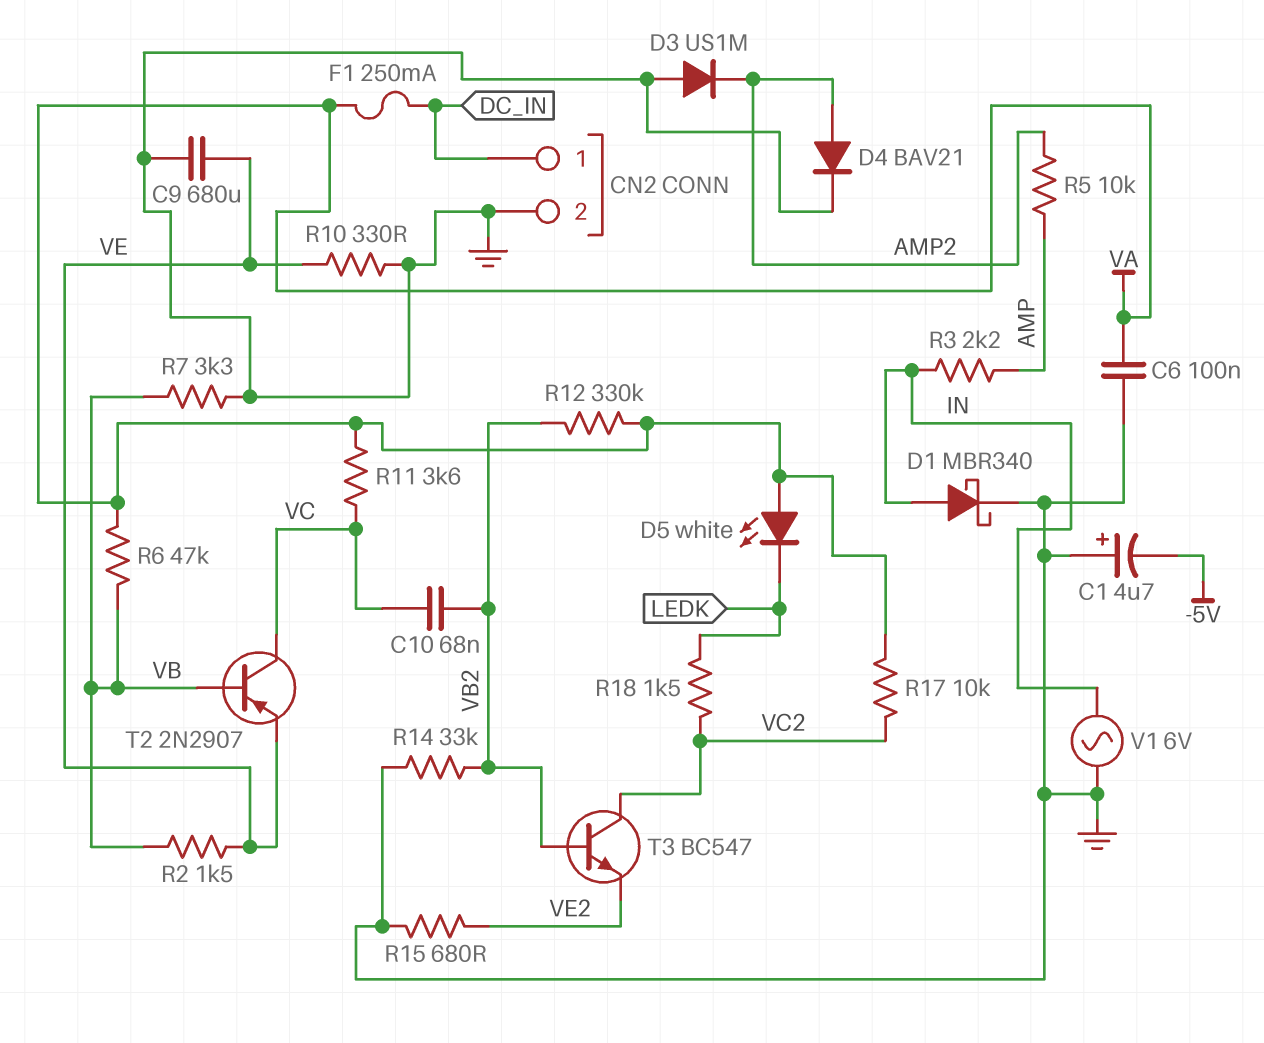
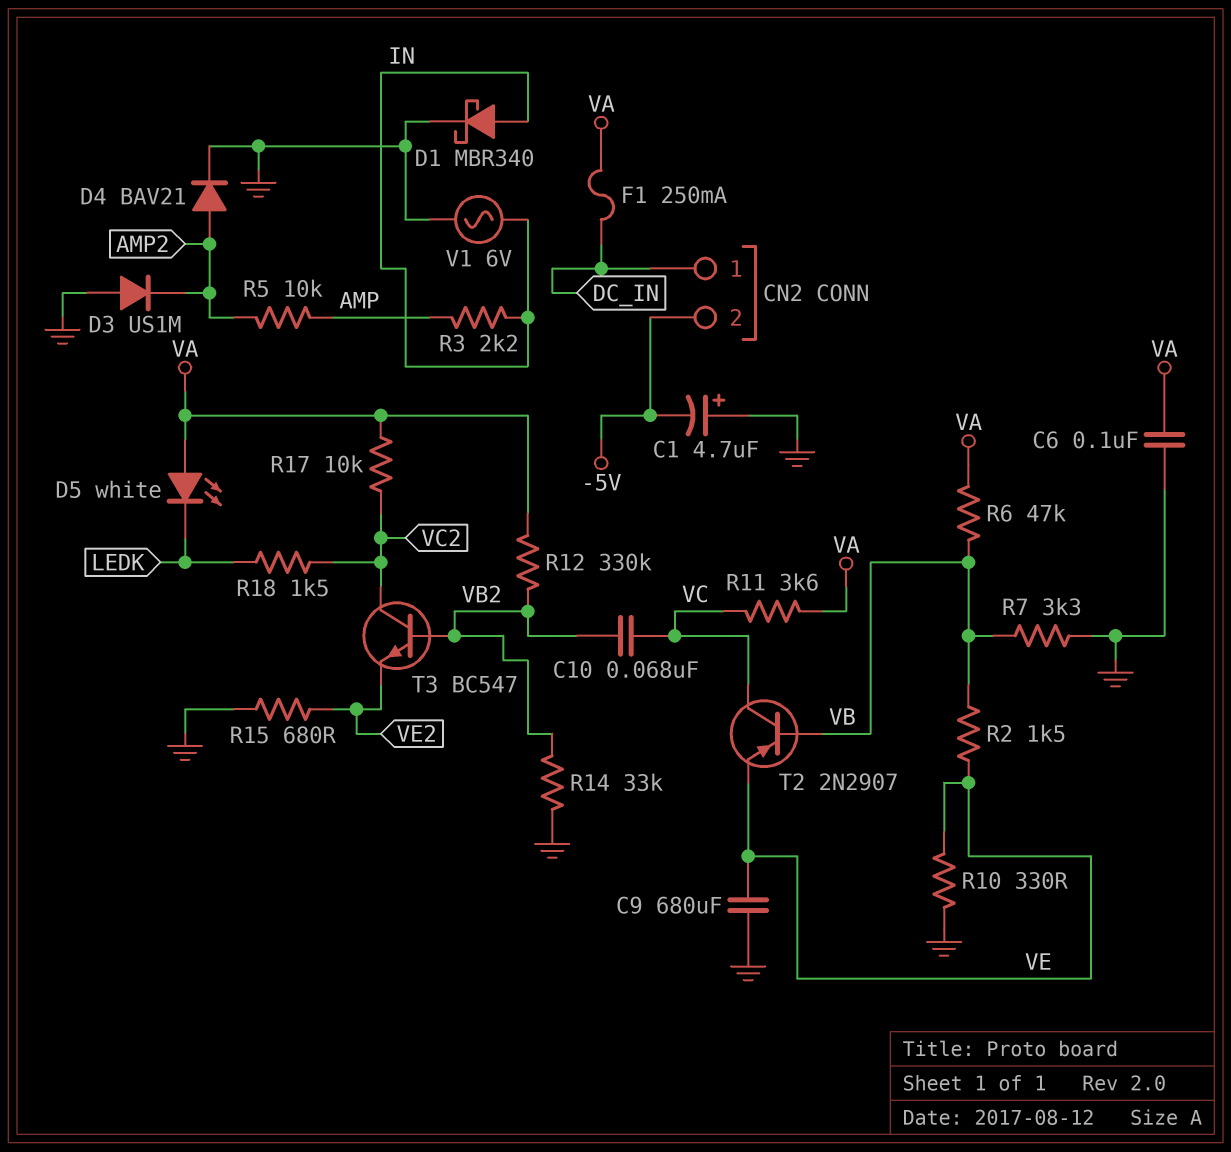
CN2 pin 2: GND -> -5V

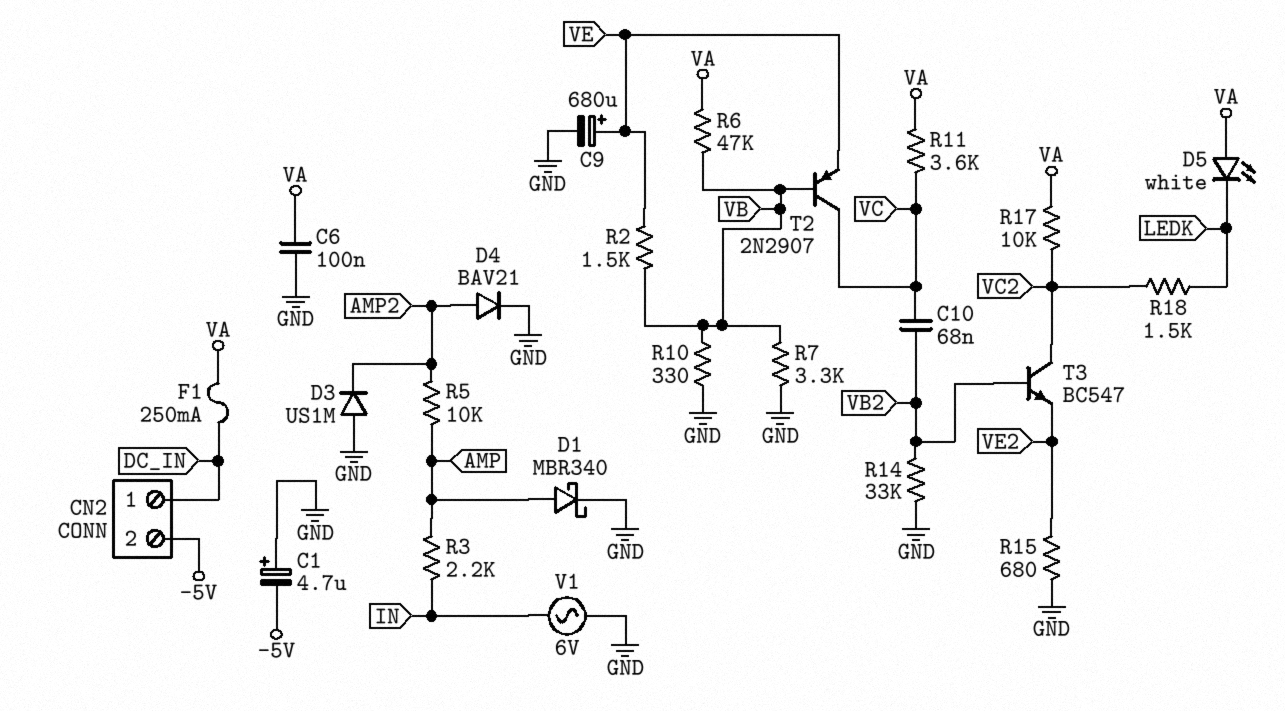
C9: 680uF (GND, VE) -> 680uF (plus VE, minus GND)
D1: schottky MBR340 (A IN, K GND) -> schottky MBR340 (A AMP, K GND)
R10: 330 (GND, VE) -> 330 (GND, VB)
R12: 330k (VA, VB2) -> none

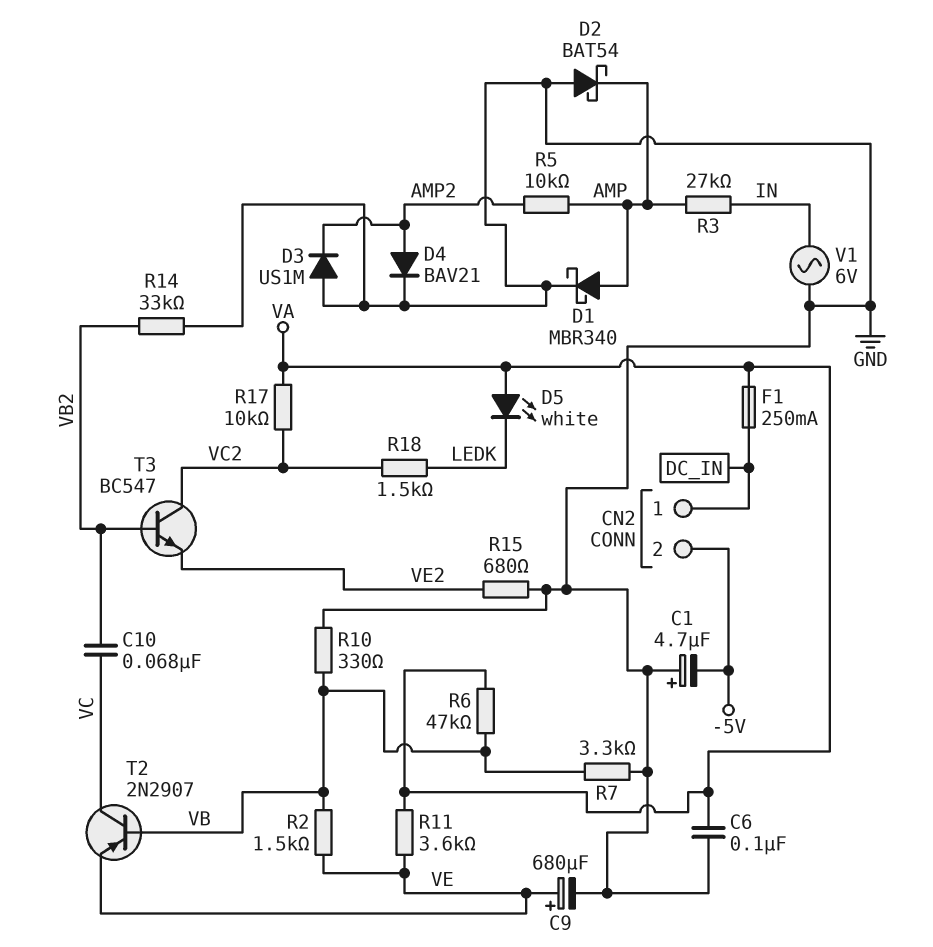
D2: none -> schottky BAT54 (A GND, K AMP)
R3: 2.2k (AMP, IN) -> 27k (AMP, IN)
R11: 3.6k (VA, VC) -> 3.6k (VA, VE)

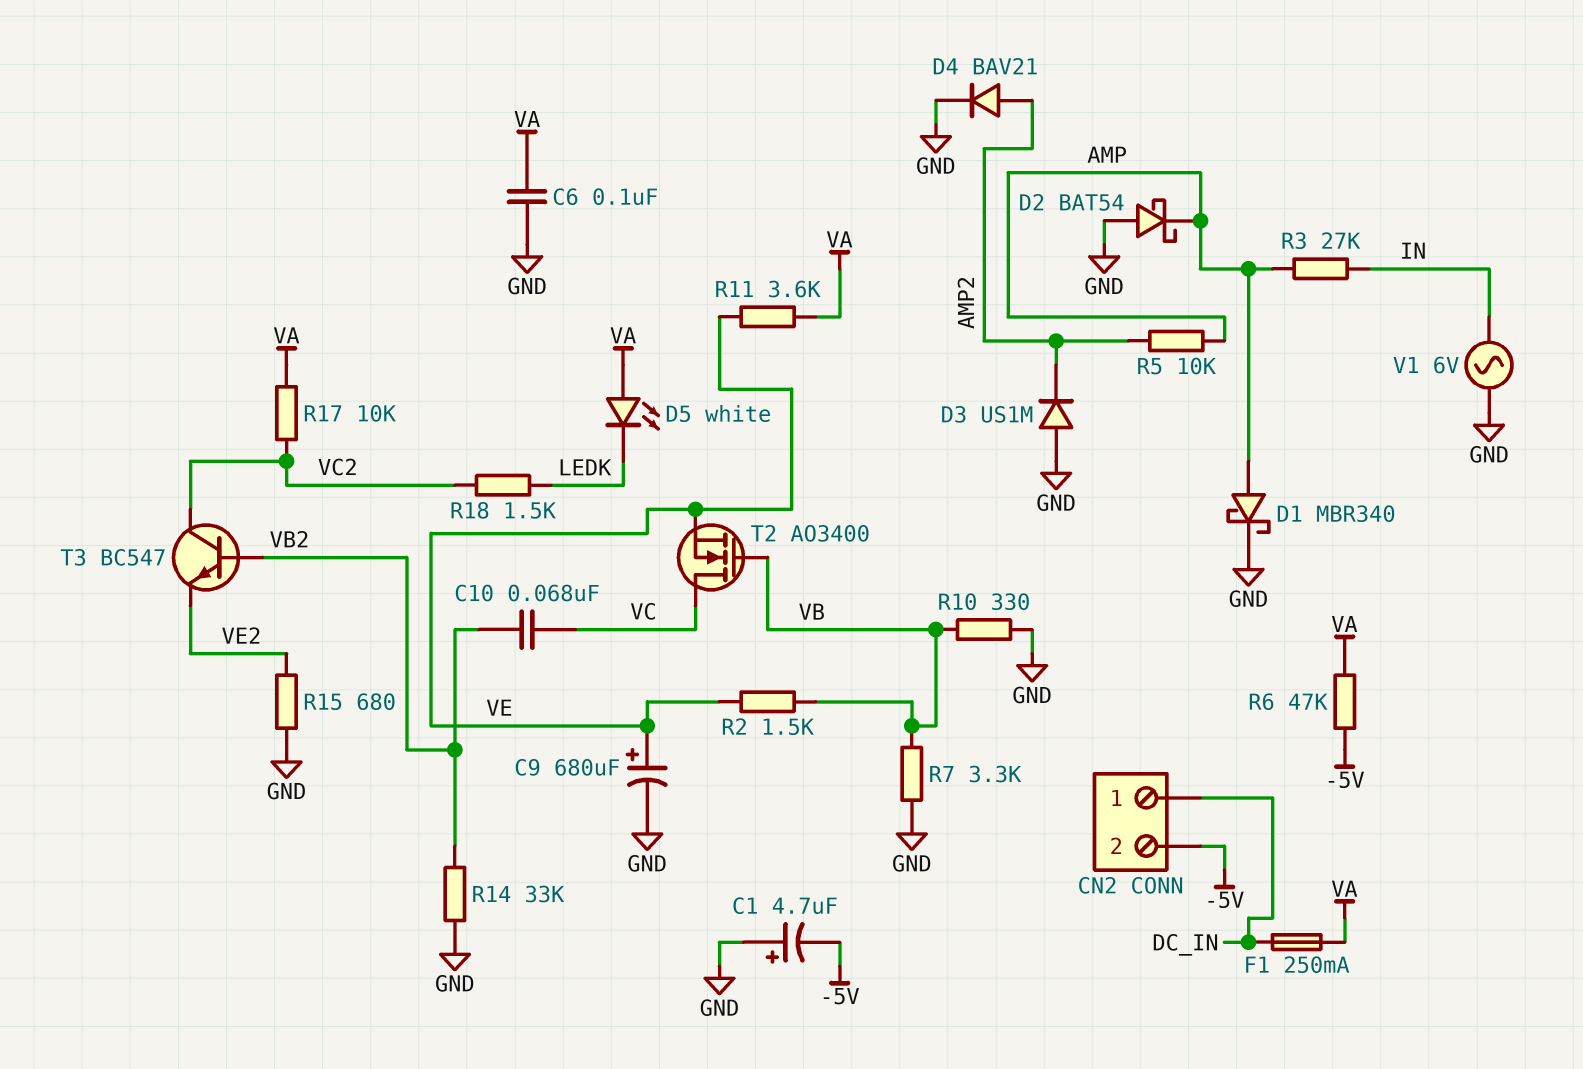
R6: 47k (VA, VB) -> 47k (-5V, VA)
T2: PNP 2N2907 (B VB, C VC, E VE) -> NMOS AO3400 (G VB, D VC, S VE)

